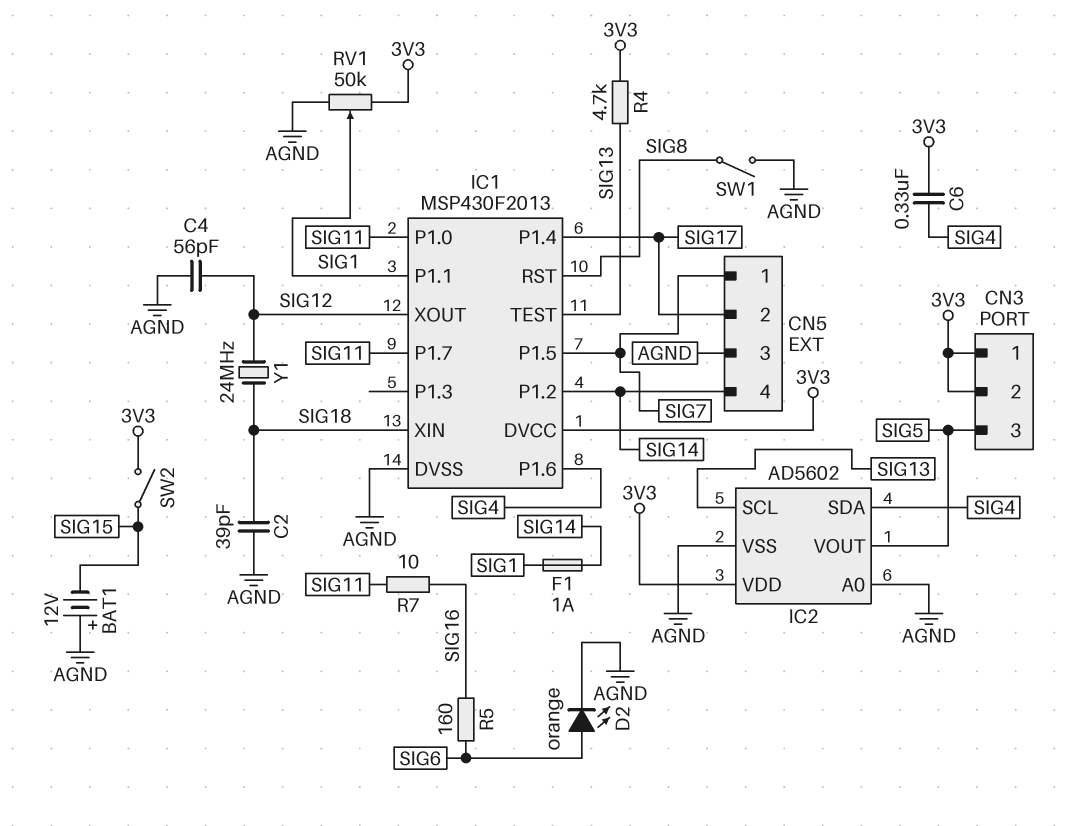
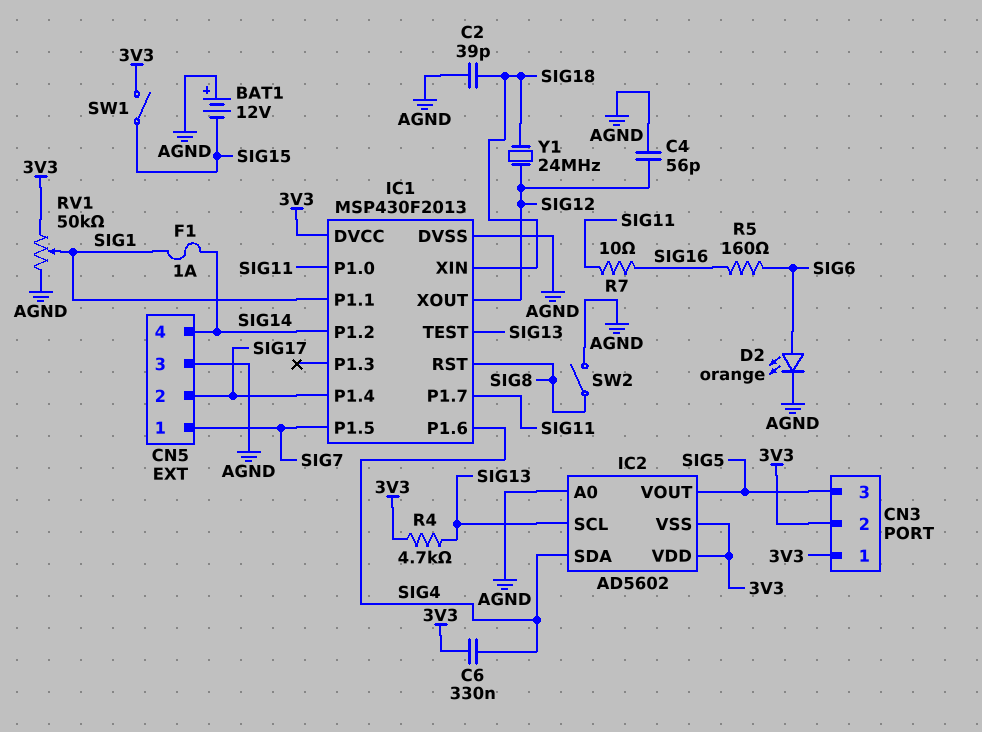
IC2 pin VSS: AGND -> 3V3
SW1: switch (AGND, SIG8) -> switch (3V3, SIG15)
SW2: switch (3V3, SIG15) -> switch (AGND, SIG8)

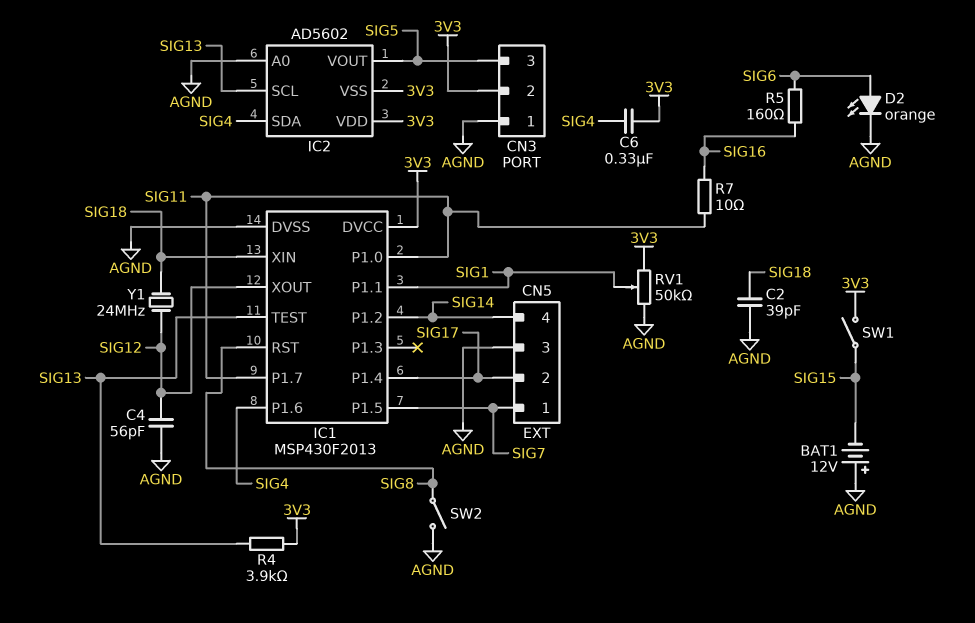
CN3 pin 1: 3V3 -> AGND
F1: 1A (SIG1, SIG14) -> none
R4: 4.7k (3V3, SIG13) -> 3.9k (3V3, SIG13)

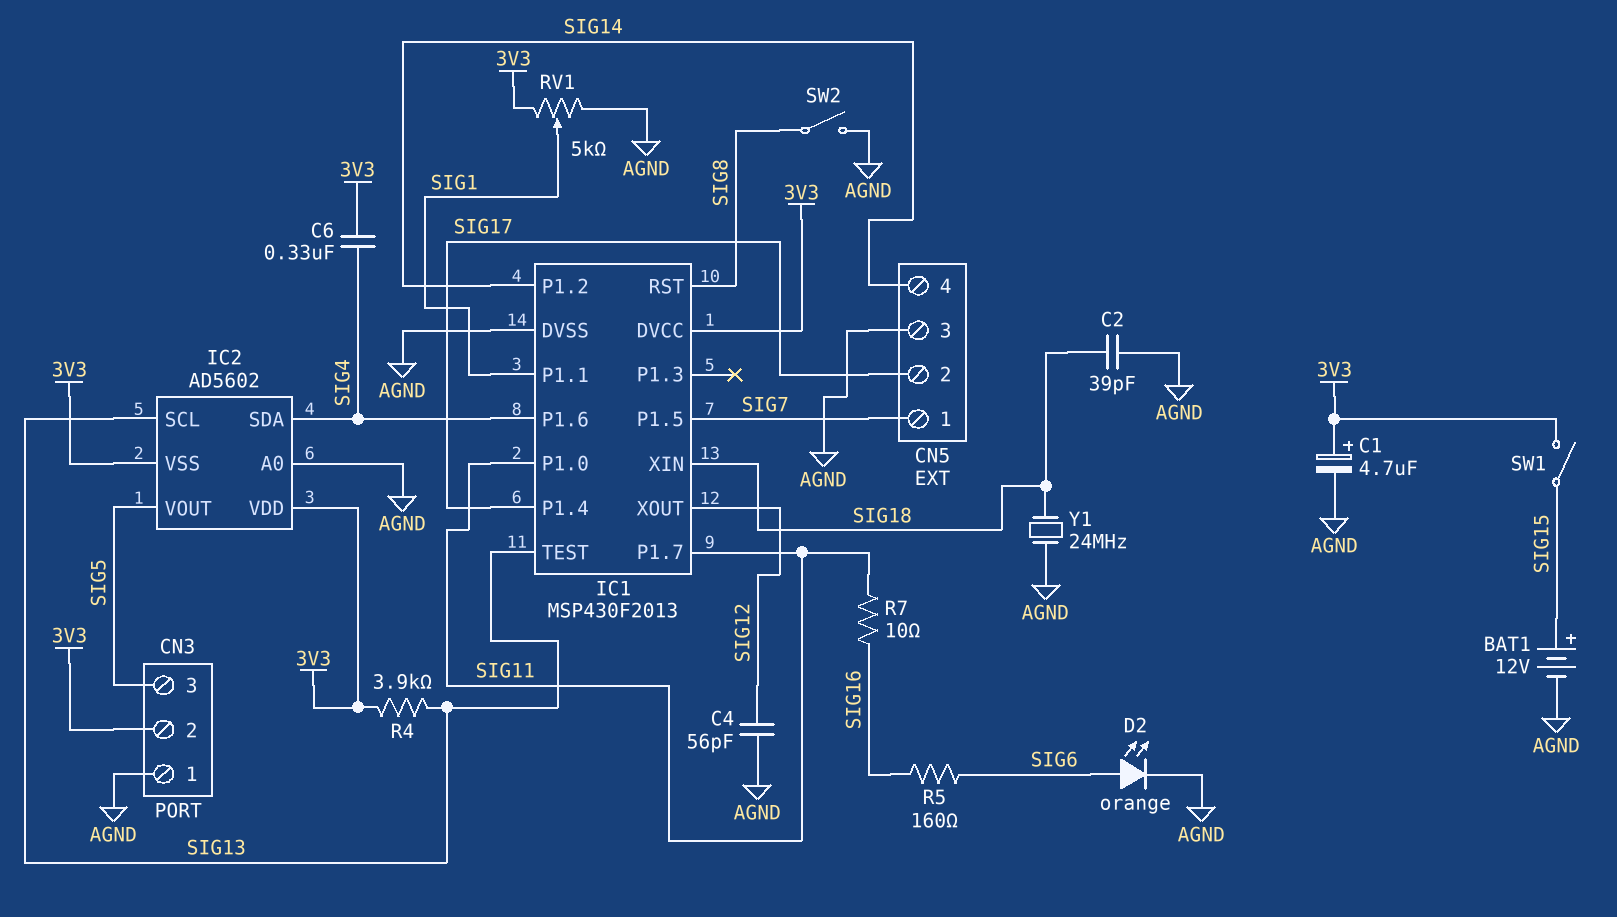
BAT1: 12V (plus AGND, minus SIG15) -> 12V (plus SIG15, minus AGND)
C1: none -> 4.7uF (plus 3V3, minus AGND)
RV1: 50k (3V3, AGND, wiper SIG1) -> 5k (3V3, AGND, wiper SIG1)
Y1: 24MHz (SIG12, SIG18) -> 24MHz (AGND, SIG18)

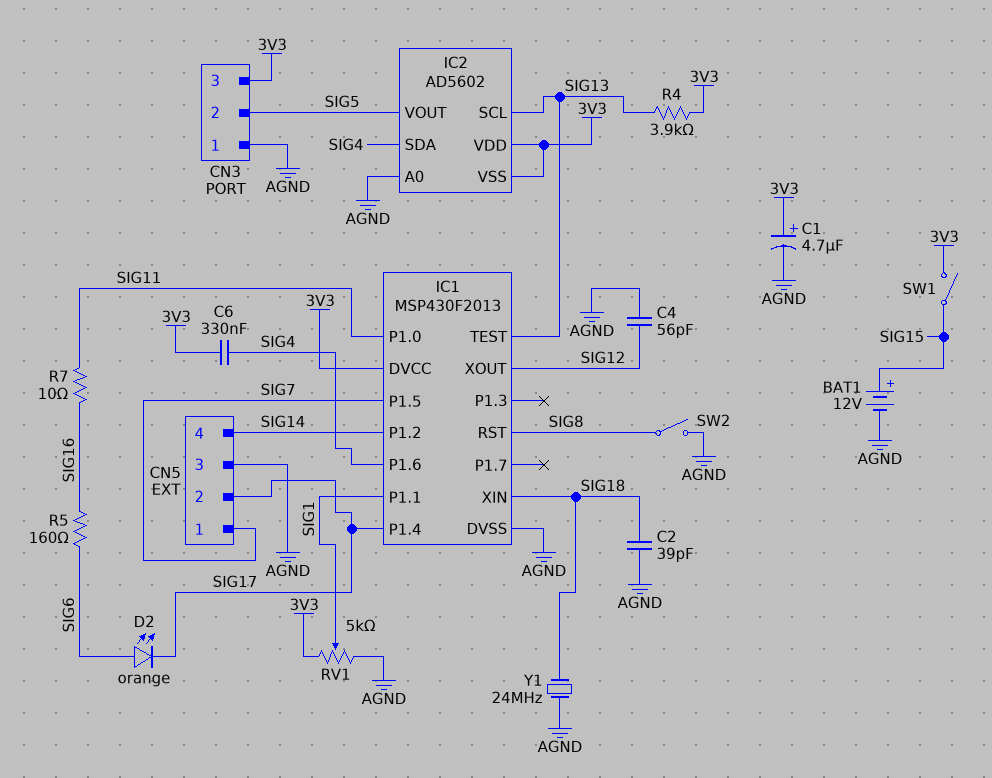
CN3 pin 2: 3V3 -> SIG5
CN3 pin 3: SIG5 -> 3V3
D2: LED orange (A SIG6, K AGND) -> LED orange (A SIG6, K SIG17)
IC1 pin P1.7: SIG11 -> none

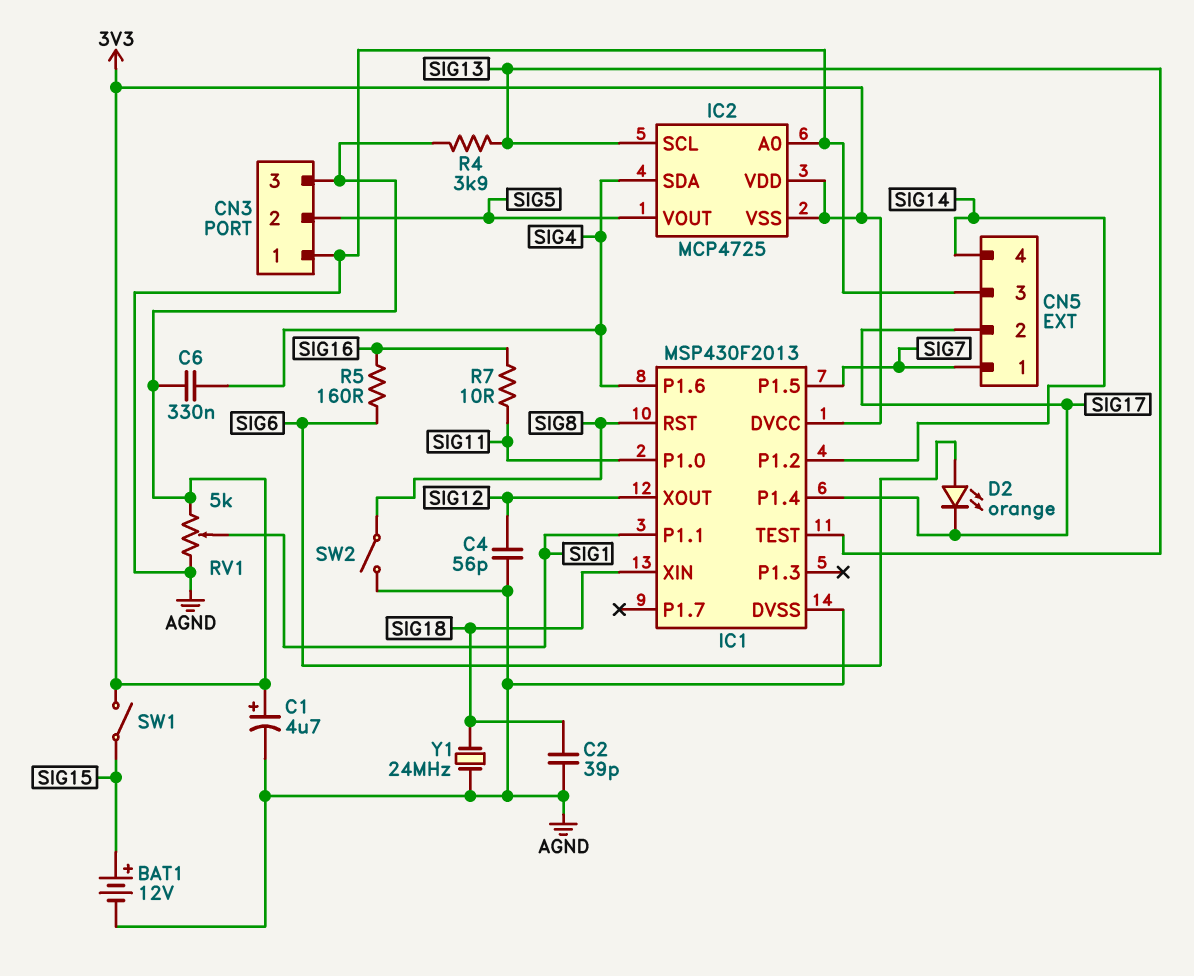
IC2: AD5602 -> MCP4725

